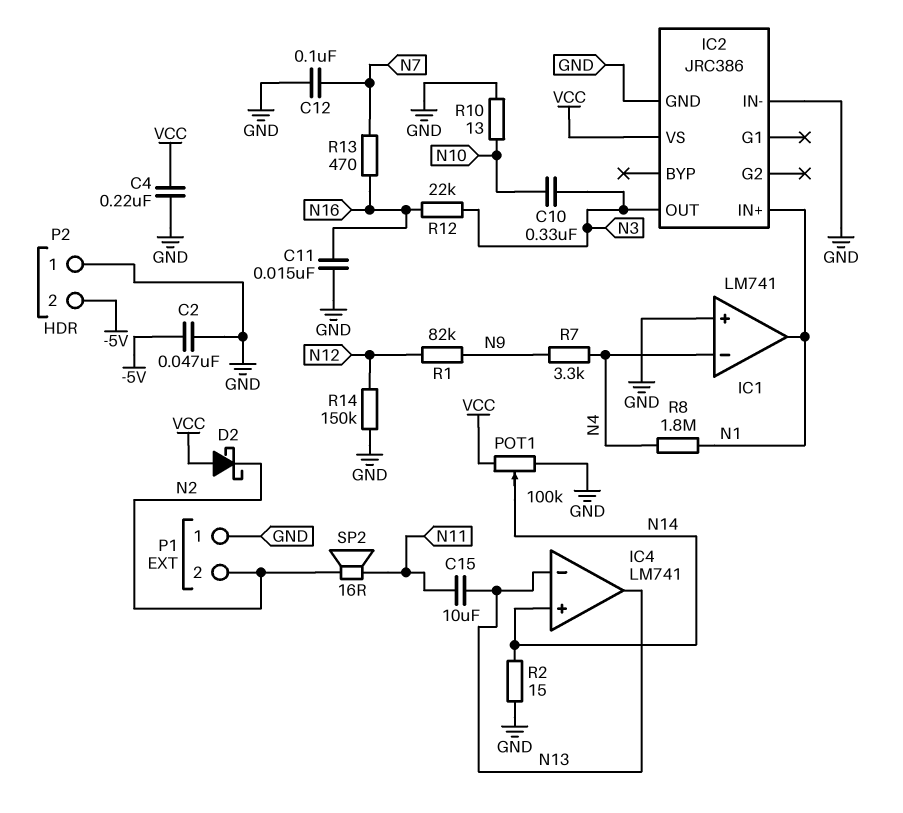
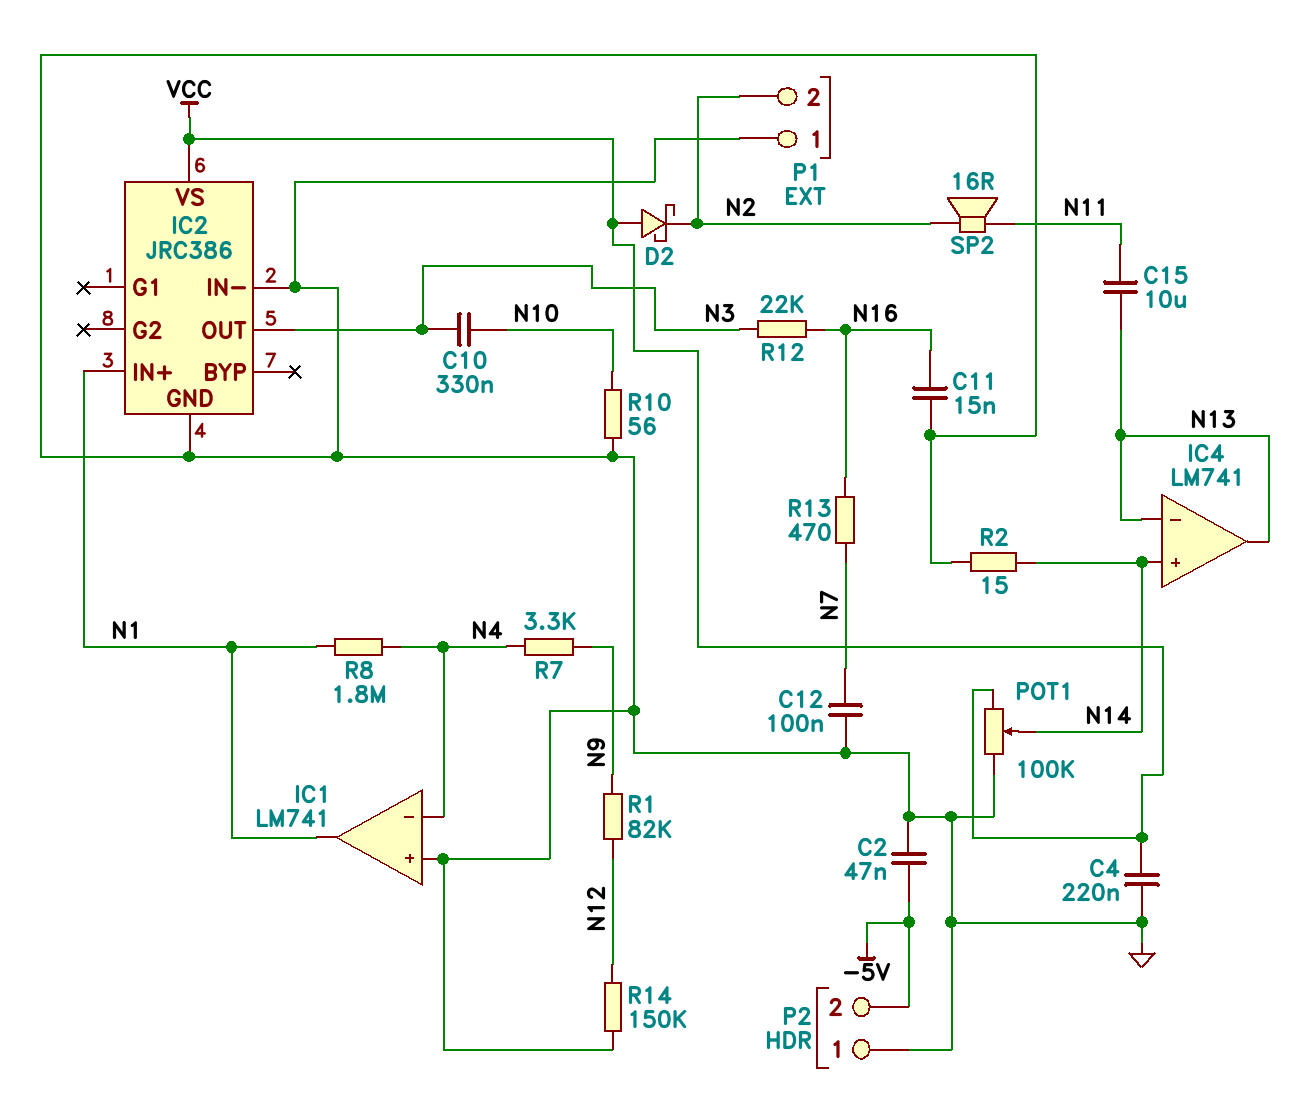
R10: 13 (GND, N10) -> 56 (GND, N10)

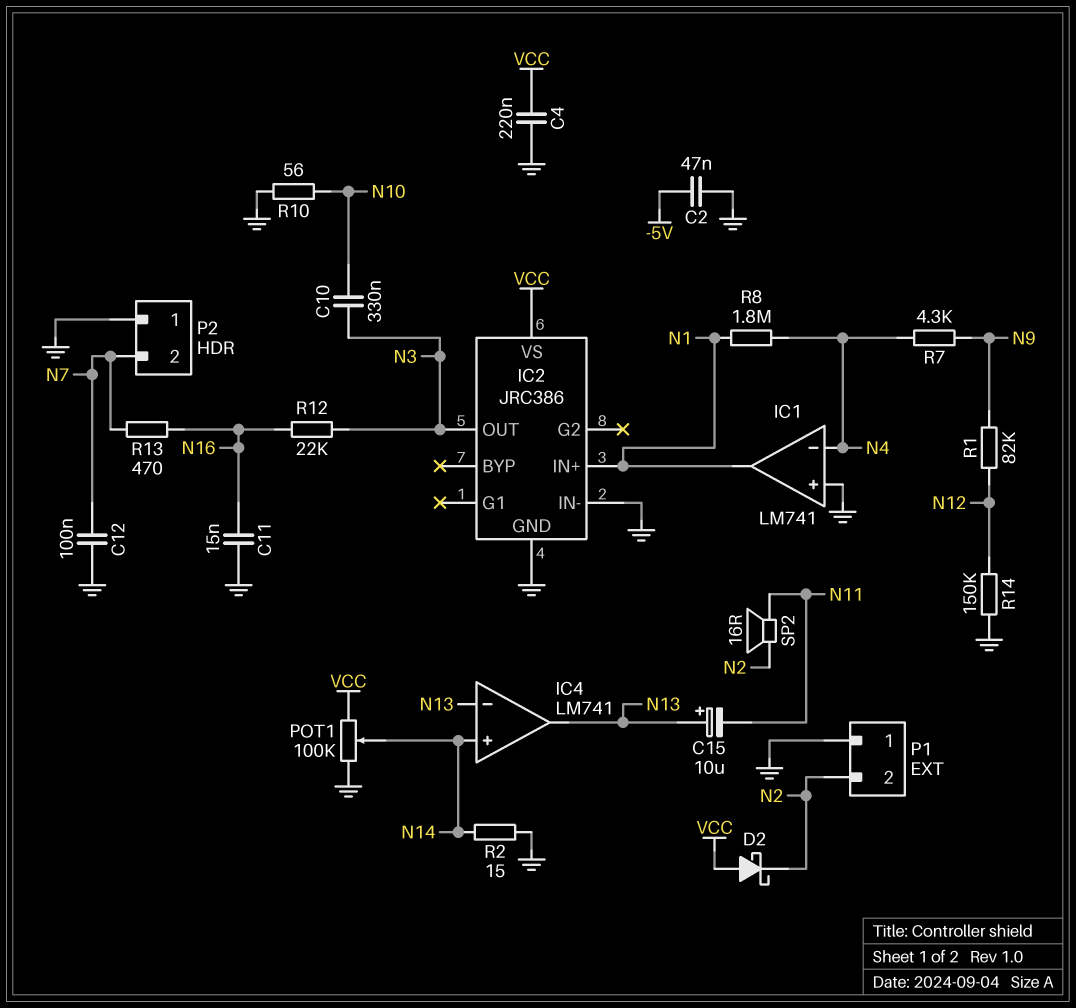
C15: 10uF (N11, N13) -> 10uF (plus N13, minus N11)
P2 pin 2: -5V -> N7
R7: 3.3k (N4, N9) -> 4.3k (N4, N9)

